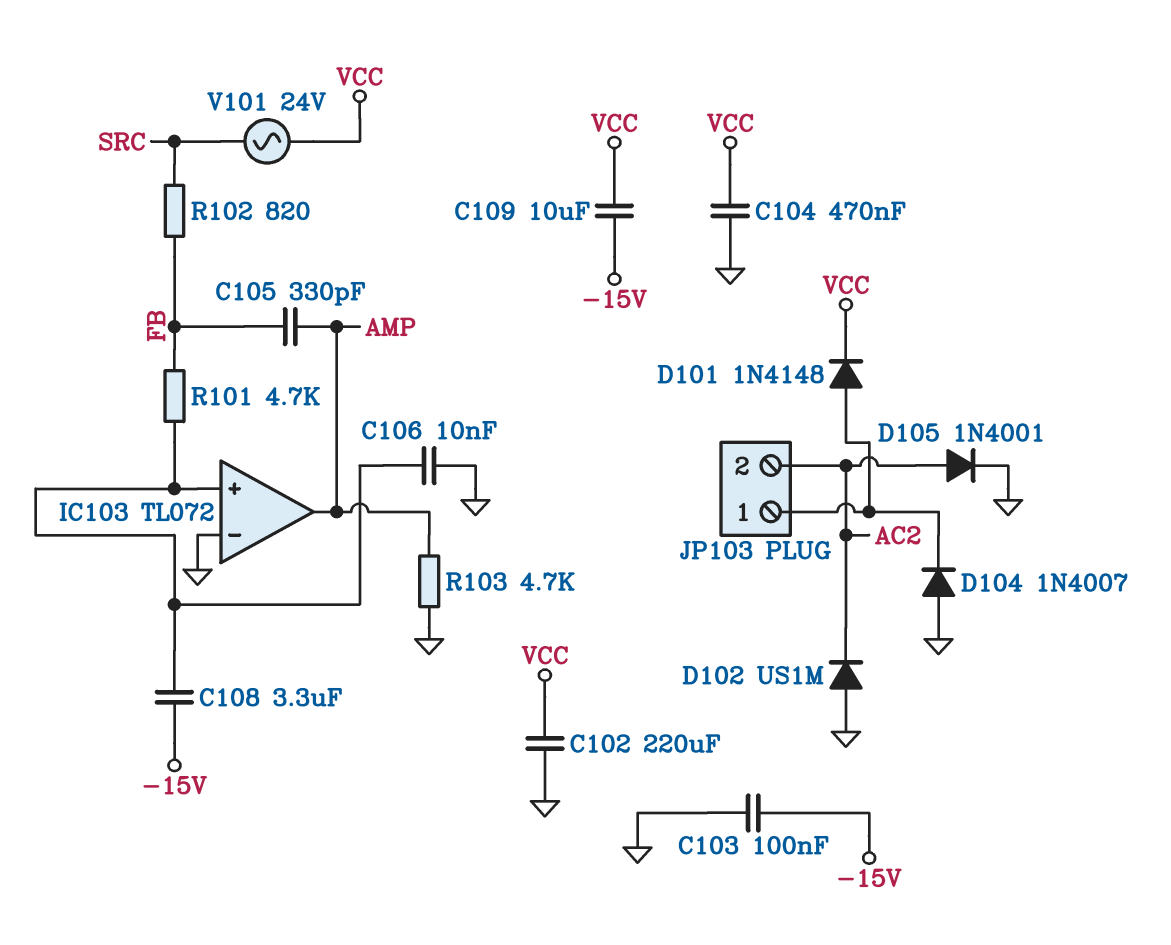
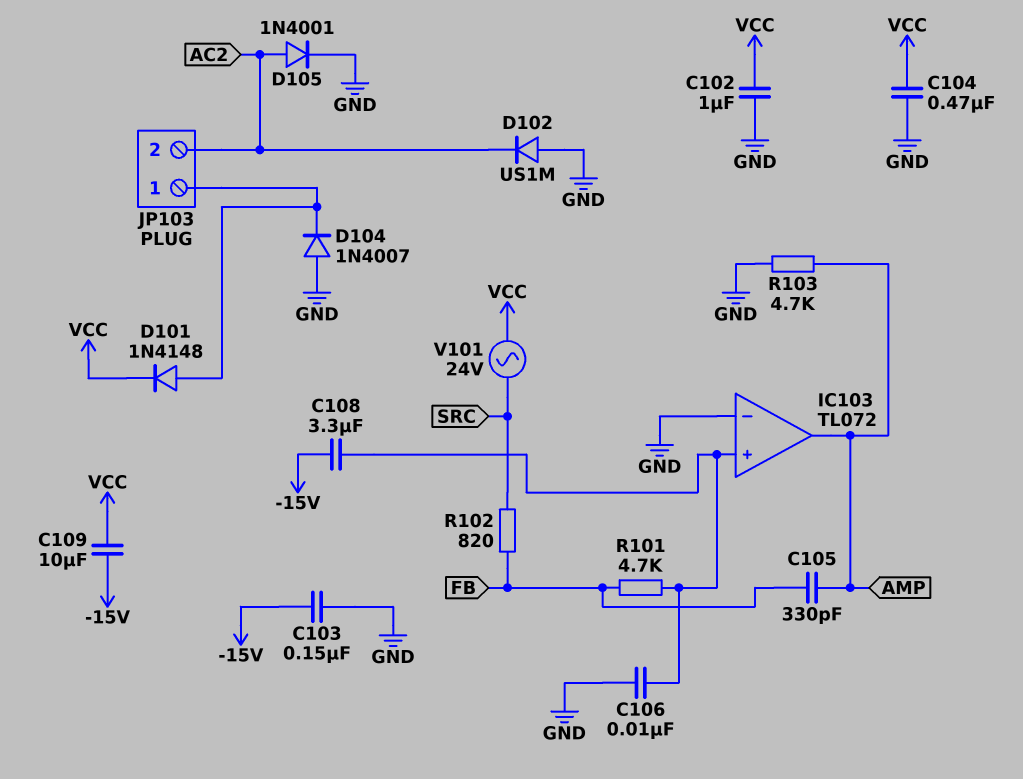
C102: 220uF (GND, VCC) -> 1uF (GND, VCC)
C103: 100nF (-15V, GND) -> 150nF (-15V, GND)

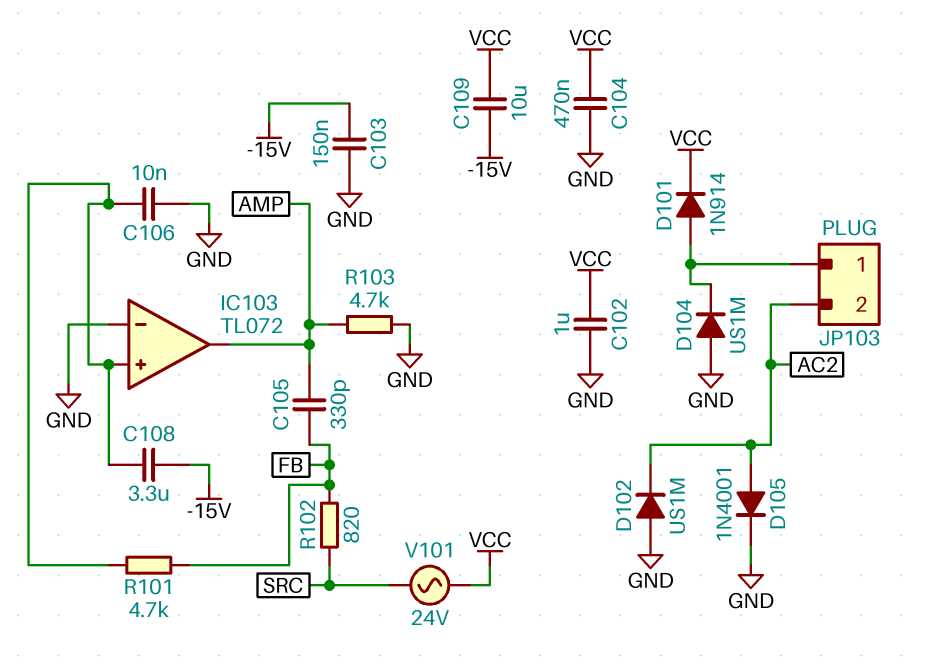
D101: diode 1N4148 (A JP103/1, K VCC) -> diode 1N914 (A JP103/1, K VCC)
D104: diode 1N4007 (A GND, K JP103/1) -> diode US1M (A GND, K JP103/1)

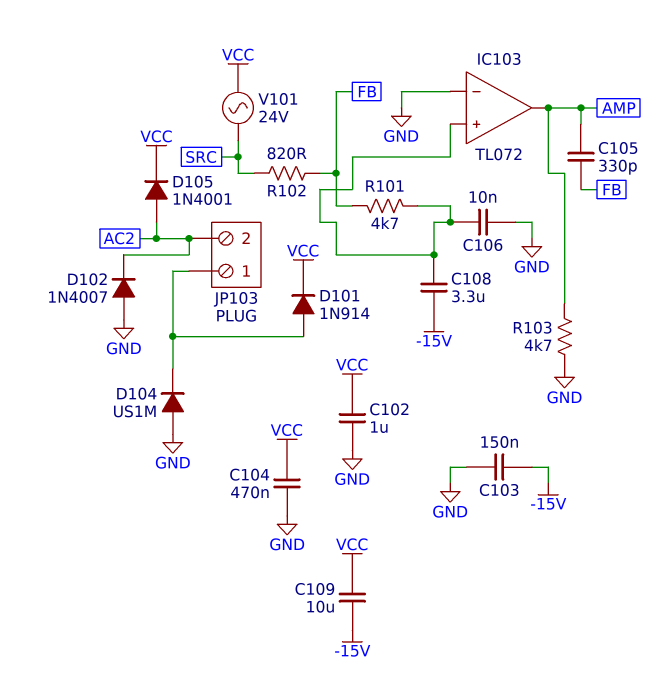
D102: diode US1M (A GND, K AC2) -> diode 1N4007 (A GND, K AC2)
D105: diode 1N4001 (A AC2, K GND) -> diode 1N4001 (A AC2, K VCC)

